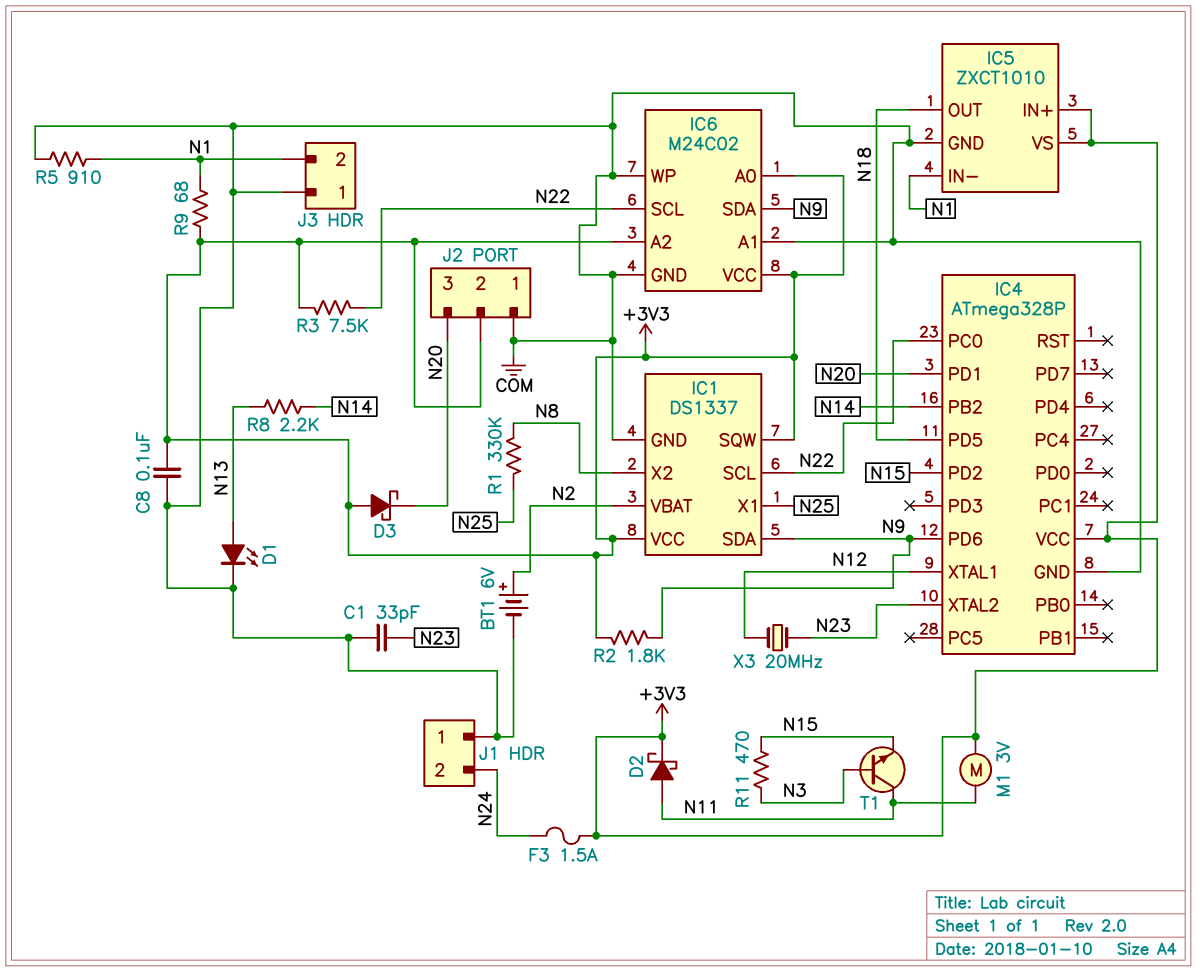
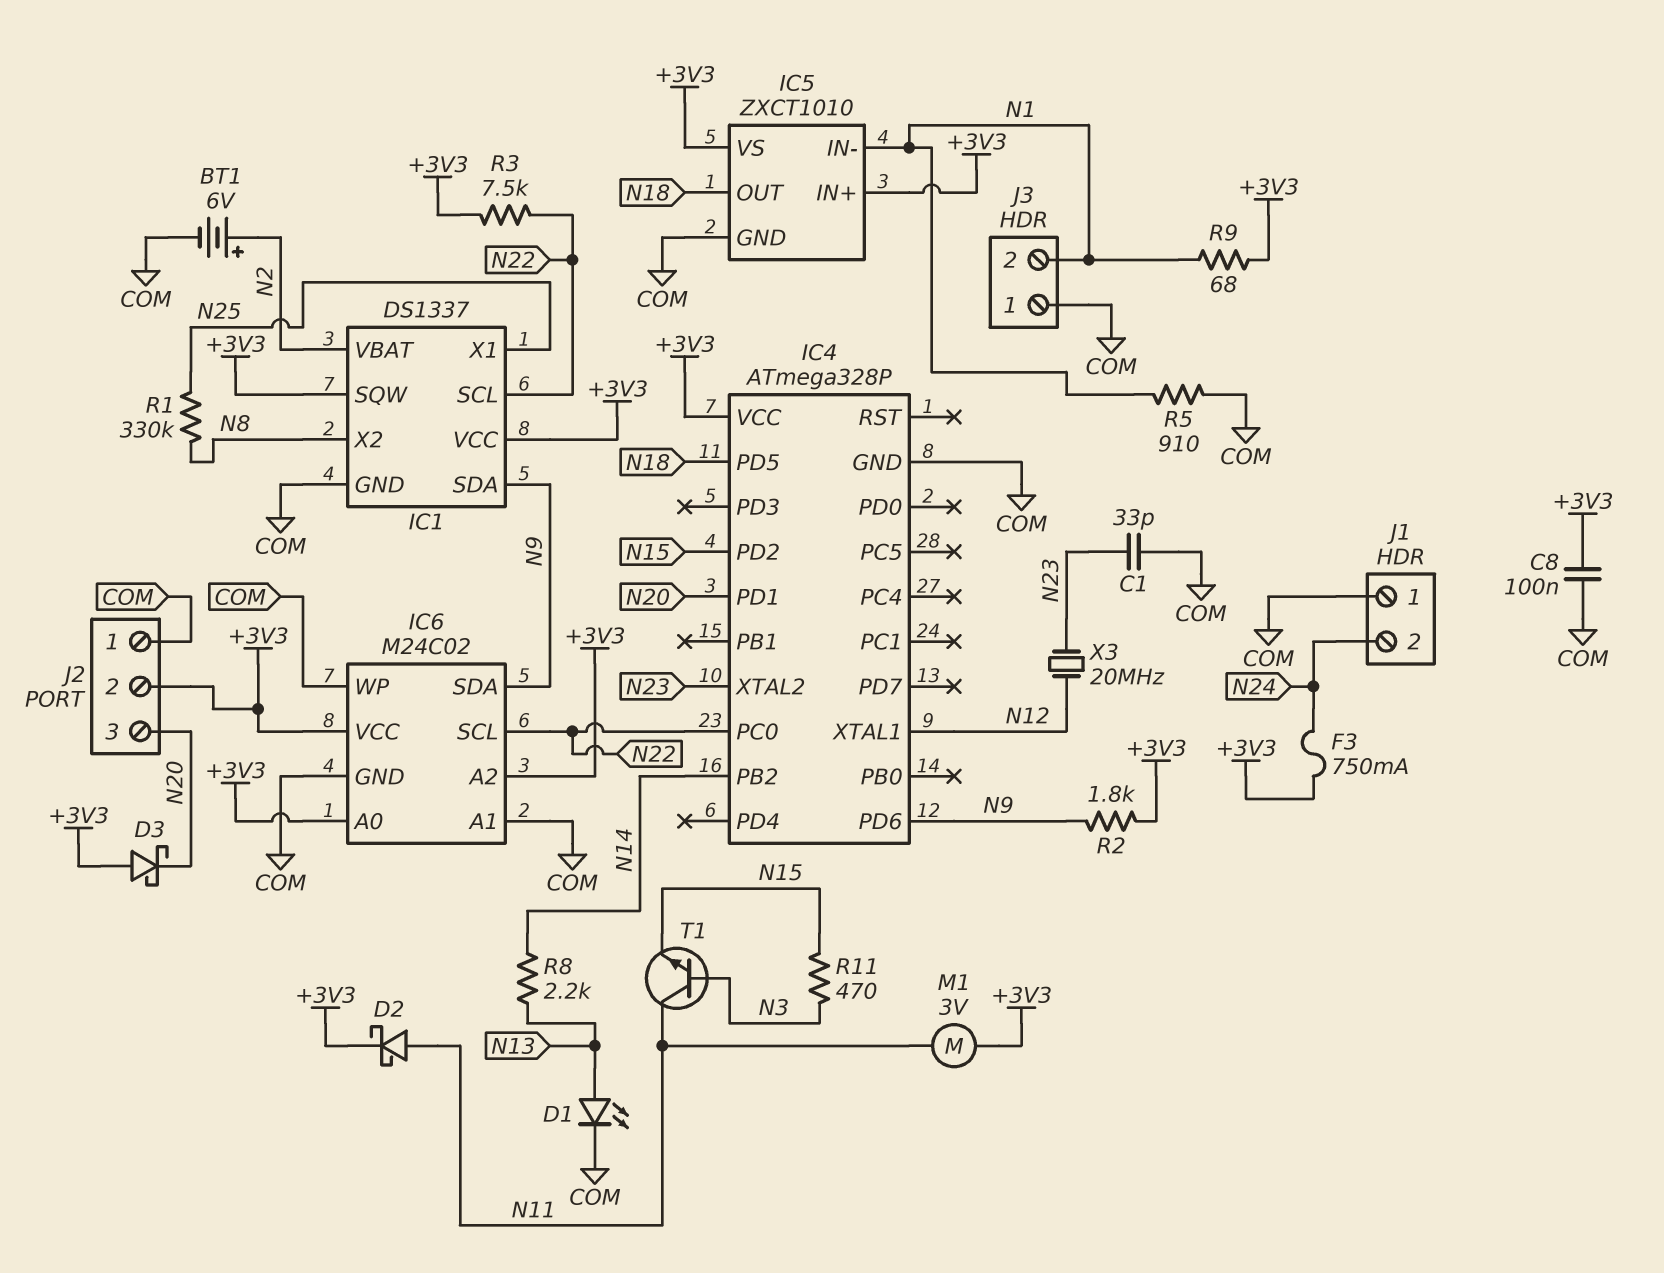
F3: 1.5A (+3V3, N24) -> 750mA (+3V3, N24)

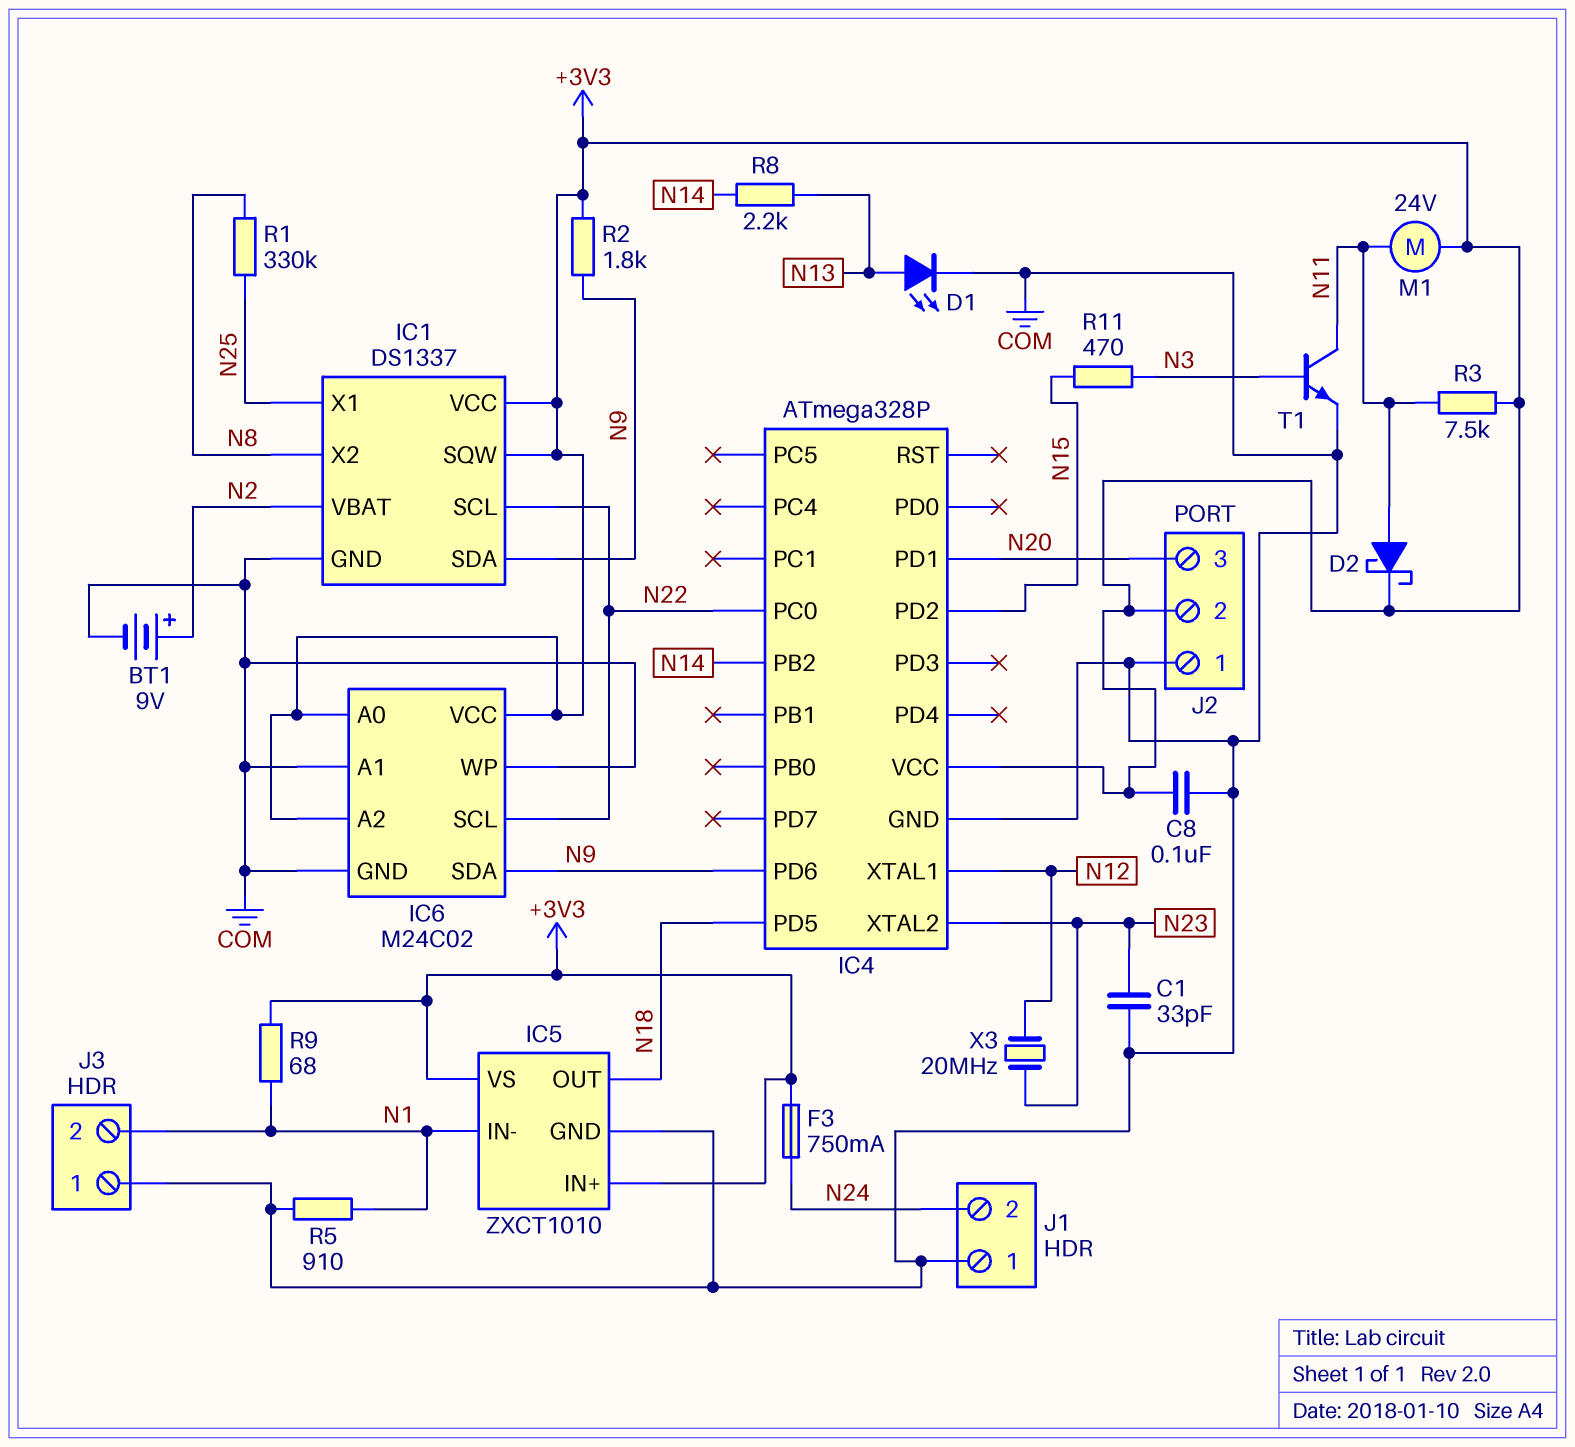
BT1: 6V (plus N2, minus COM) -> 9V (plus N2, minus COM)
D3: schottky (A +3V3, K N20) -> none
M1: motor 3V (+3V3, N11) -> motor 24V (+3V3, N11)
R3: 7.5k (+3V3, N22) -> 7.5k (+3V3, N11)
T1: NPN (B N3, C N11, E N15) -> NPN (B N3, C N11, E COM)

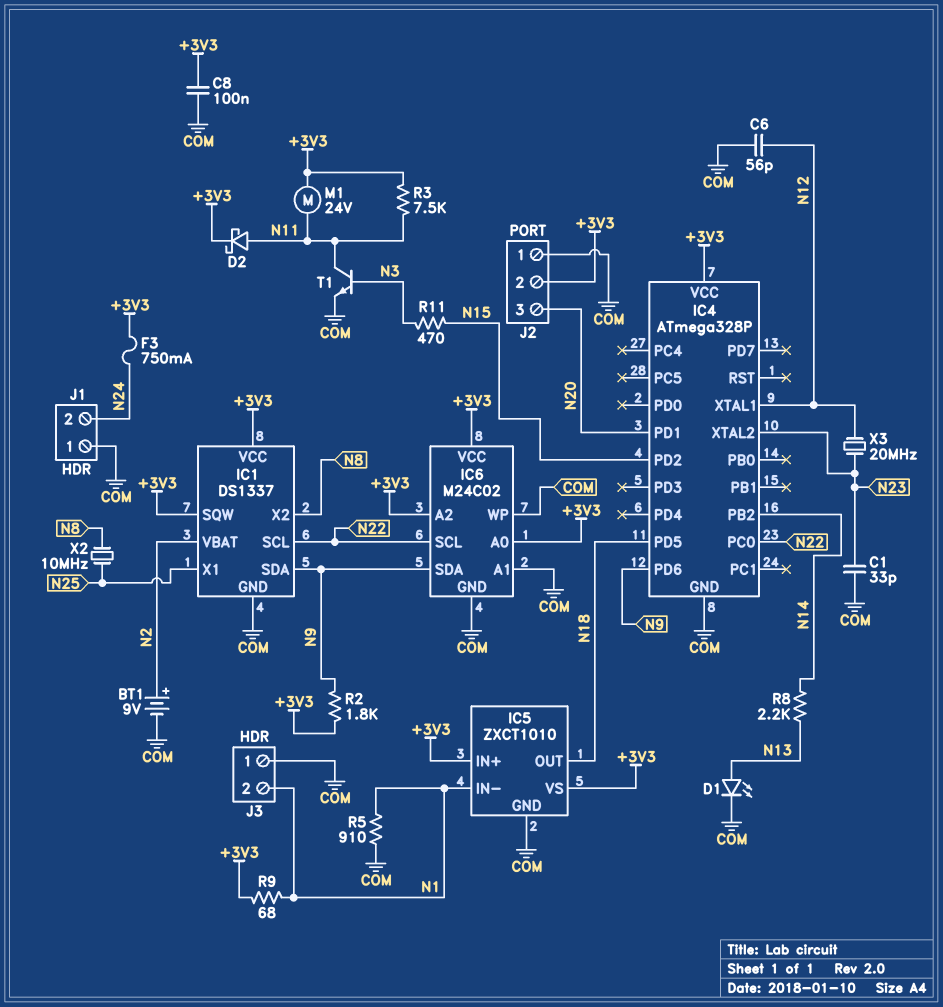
C6: none -> 56pF (COM, N12)
R1: 330k (N8, N25) -> none
X2: none -> 10MHz (N8, N25)

